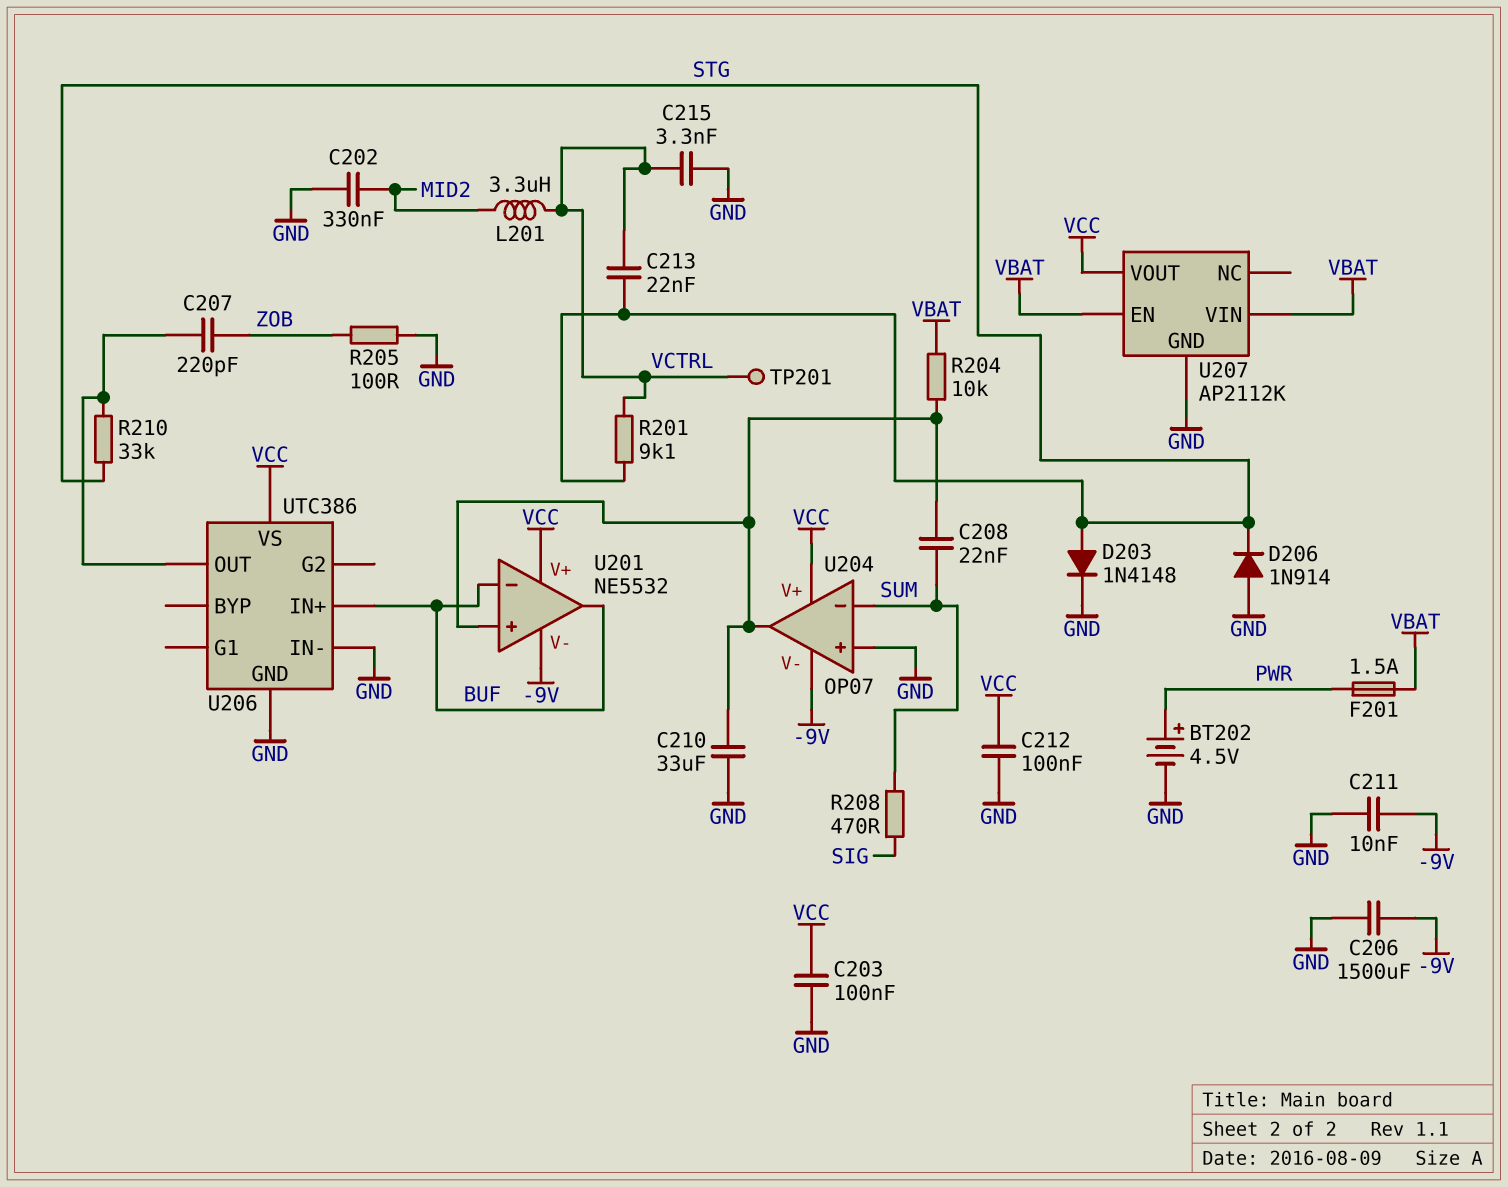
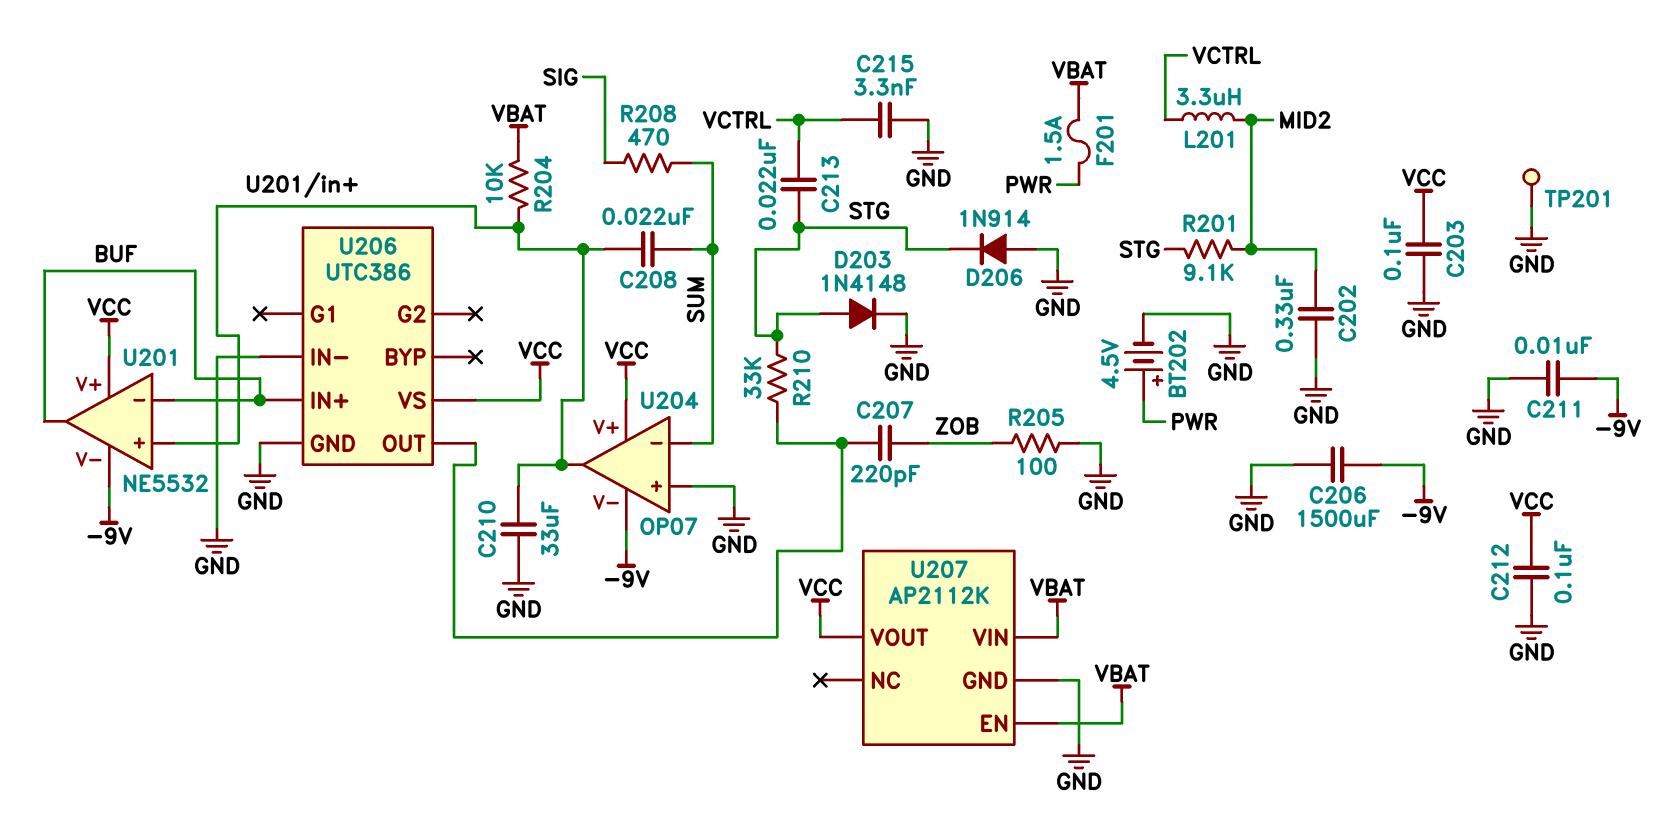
R201: 9.1k (STG, VCTRL) -> 9.1k (MID2, STG)
TP201: test point (VCTRL) -> test point (GND)

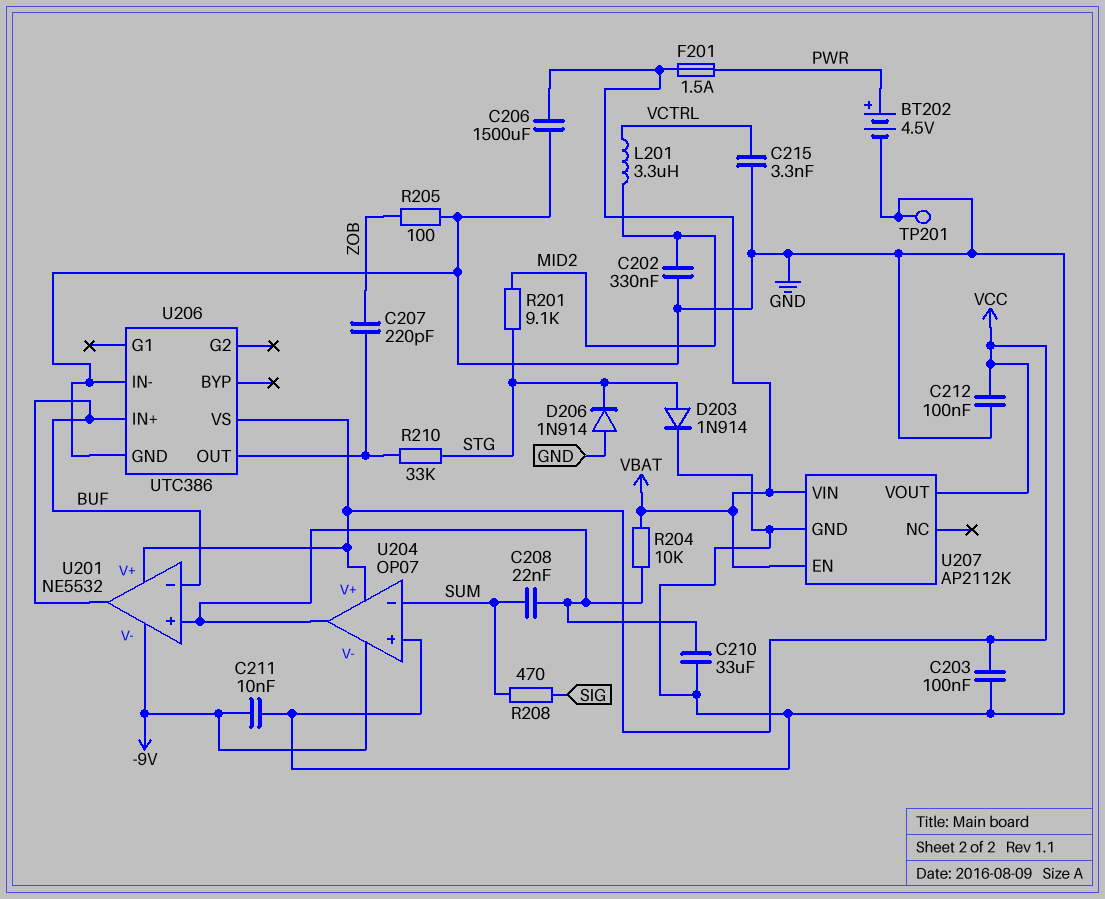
C206: 1500uF (-9V, GND) -> 1500uF (GND, VBAT)
C213: 22nF (STG, VCTRL) -> none
D203: diode 1N4148 (A STG, K GND) -> diode 1N914 (A STG, K GND)

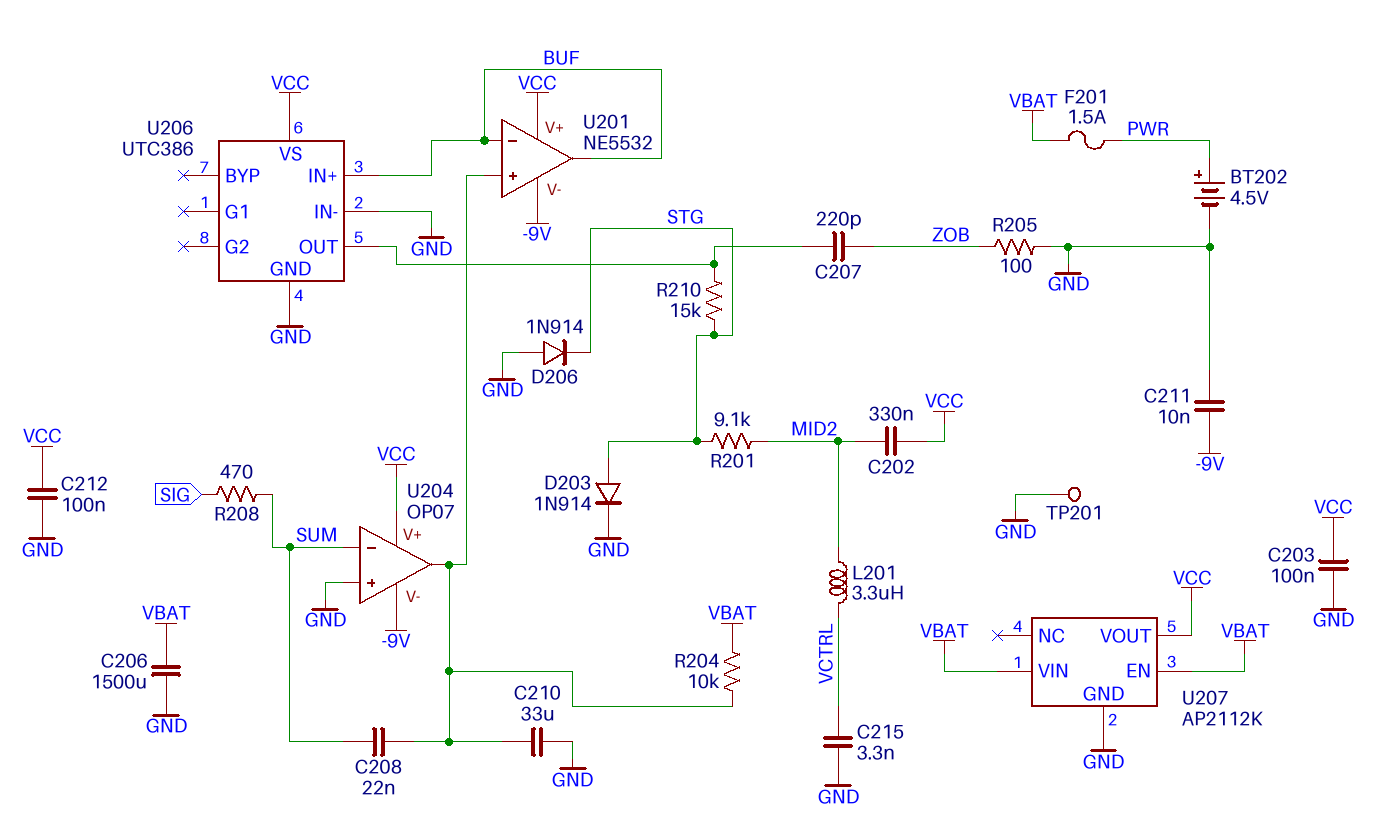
C202: 330nF (GND, MID2) -> 330nF (MID2, VCC)
R210: 33k (STG, U206/OUT) -> 15k (STG, U206/OUT)

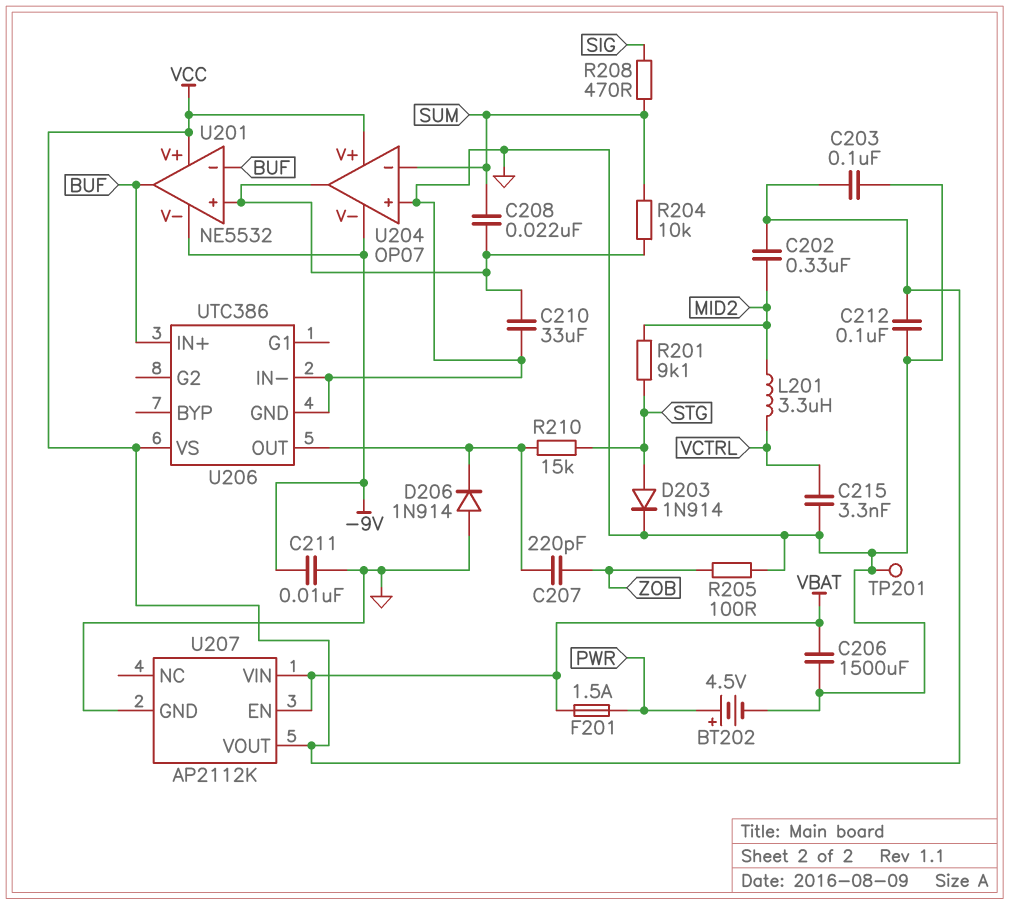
D206: diode 1N914 (A GND, K STG) -> diode 1N914 (A GND, K U206/OUT)
R204: 10k (U201/in+, VBAT) -> 10k (SUM, U201/in+)

